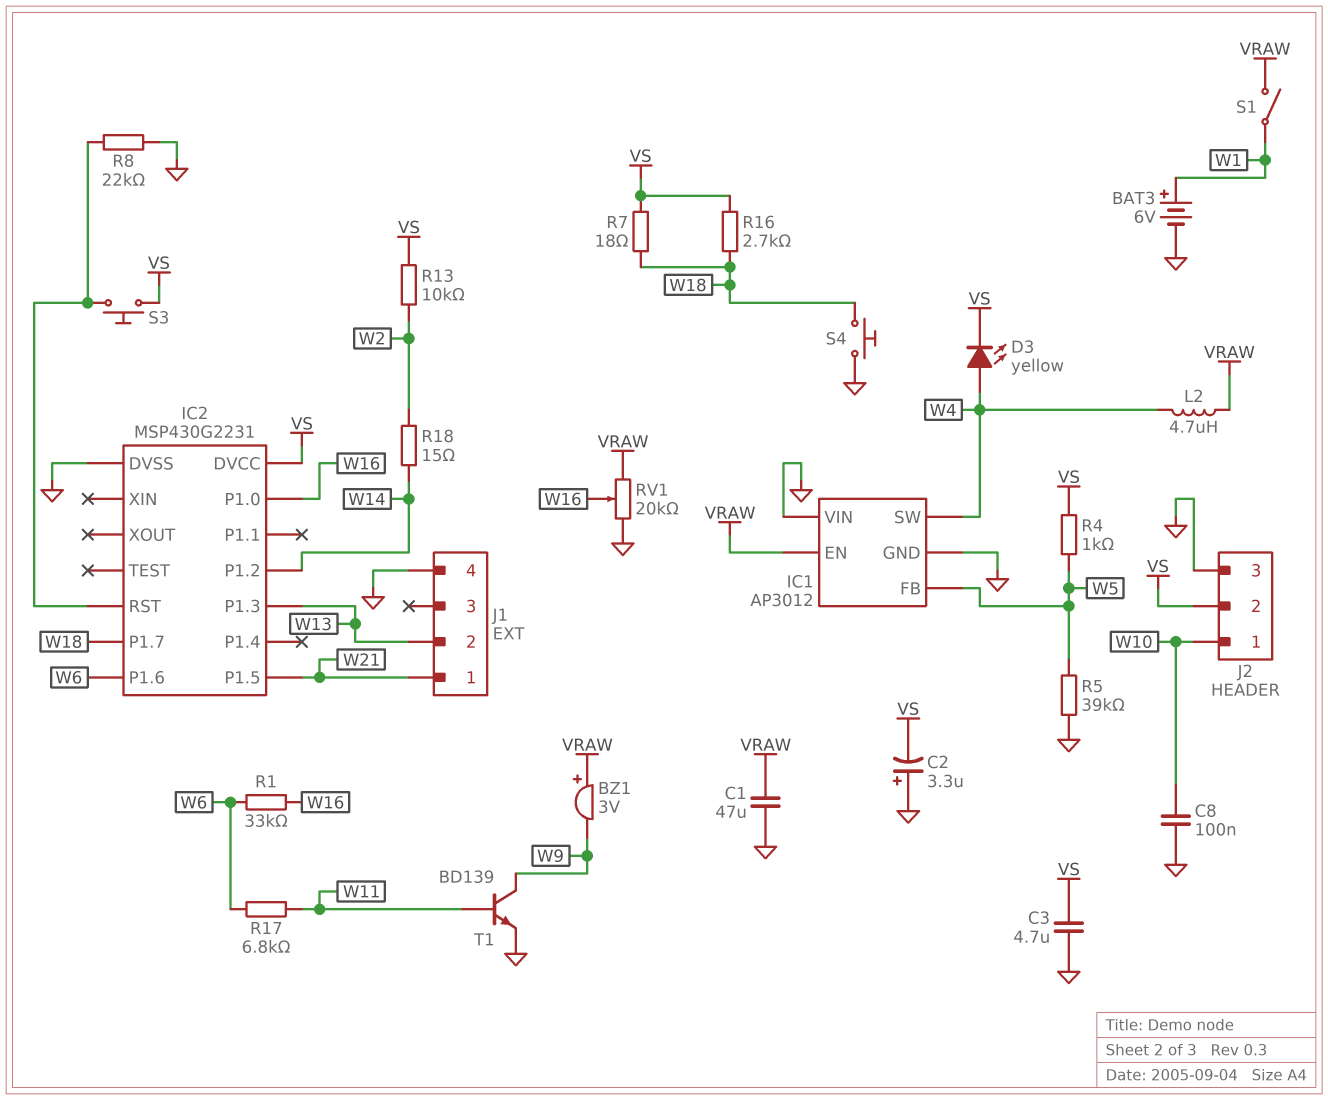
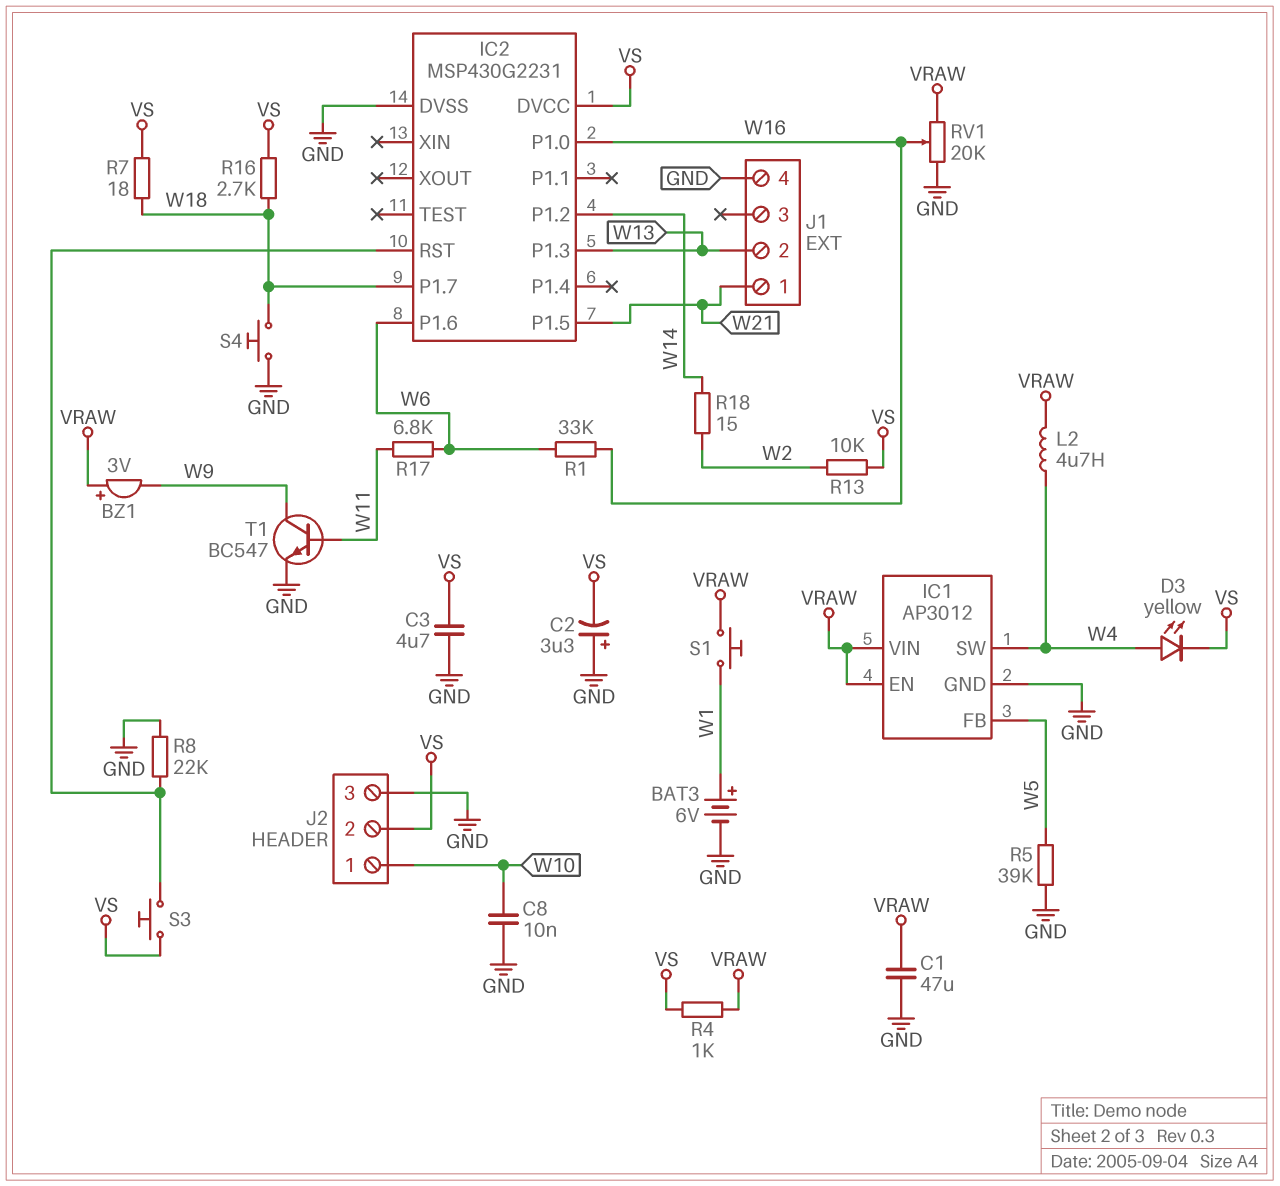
C8: 100nF (GND, W10) -> 10nF (GND, W10)
IC1 pin VIN: GND -> VRAW
R4: 1k (VS, W5) -> 1k (VRAW, VS)
S1: switch (VRAW, W1) -> button (VRAW, W1)
T1: NPN BD139 (B W11, C W9, E GND) -> NPN BC547 (B W11, C W9, E GND)

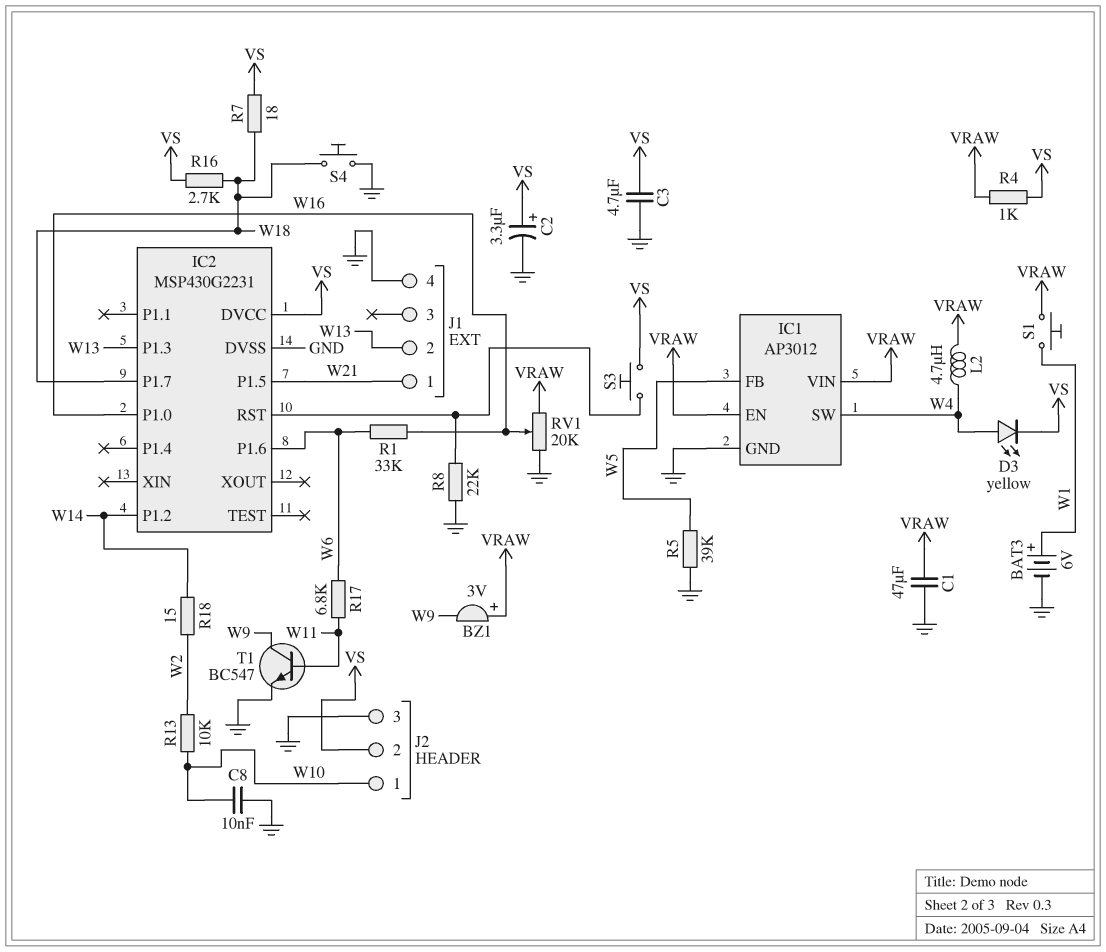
C2: 3.3uF (plus GND, minus VS) -> 3.3uF (plus VS, minus GND)
R13: 10k (VS, W2) -> 10k (W2, W10)

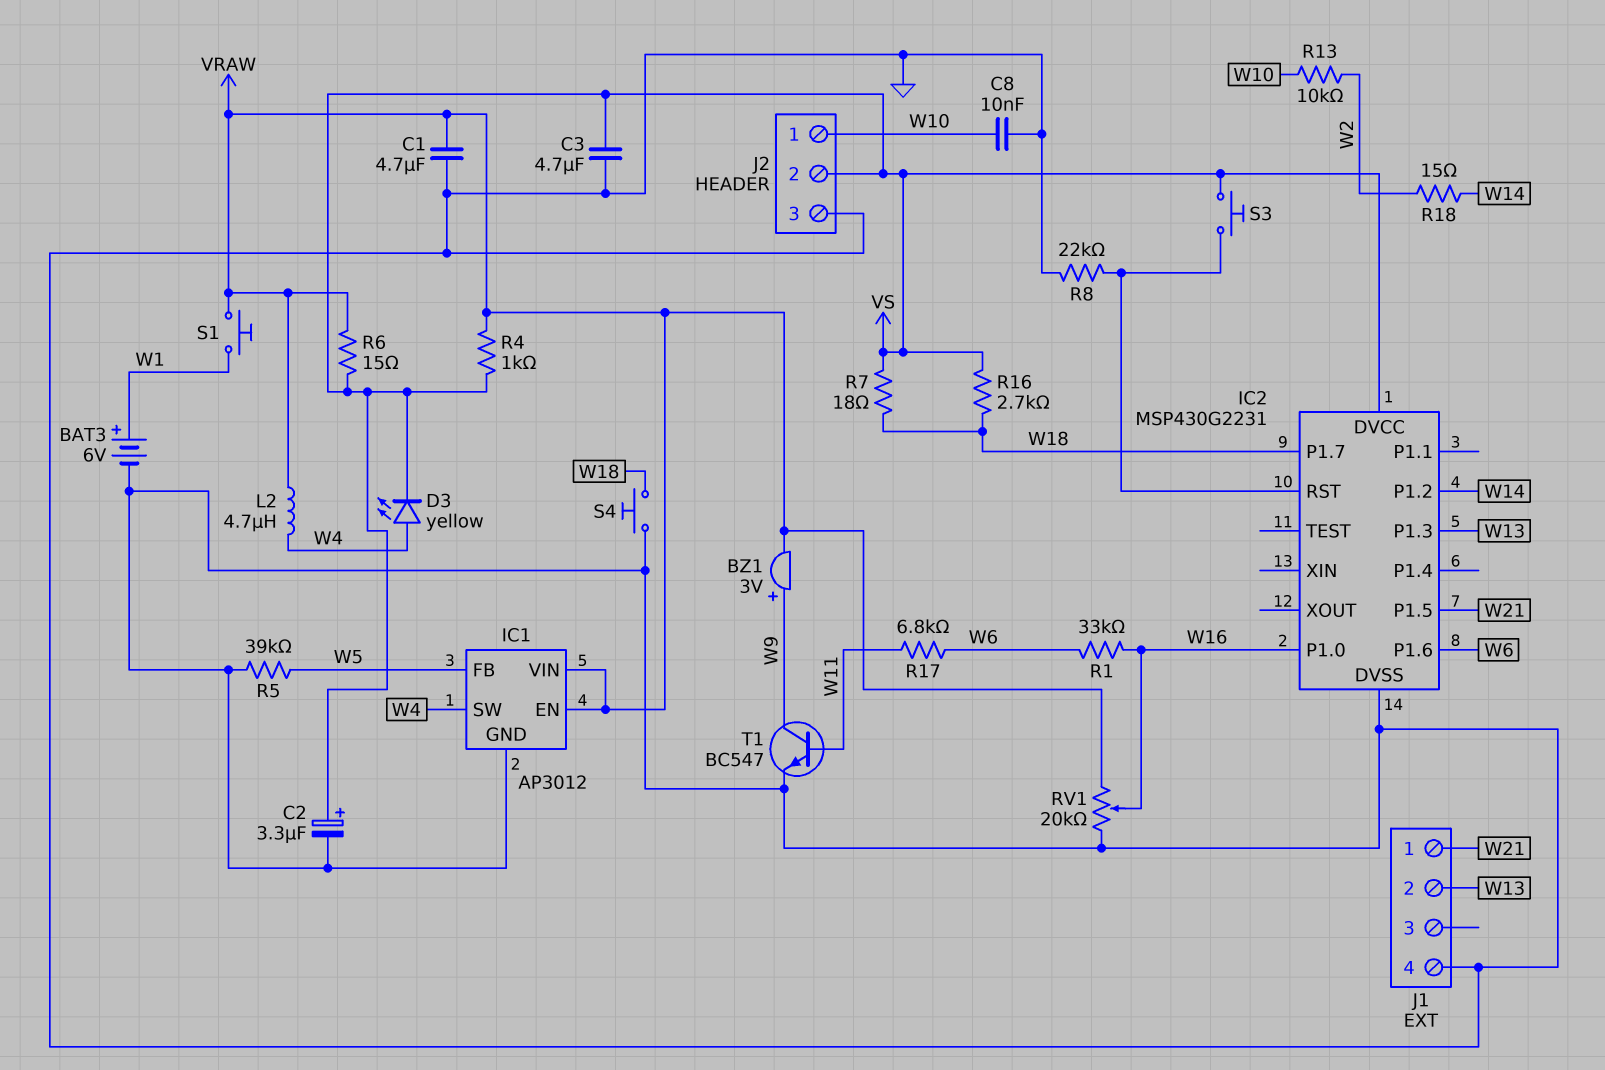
BZ1: buzzer 3V (plus VRAW, minus W9) -> buzzer 3V (plus W9, minus VRAW)
C1: 47uF (GND, VRAW) -> 4.7uF (GND, VRAW)
R6: none -> 15 (VRAW, VS)

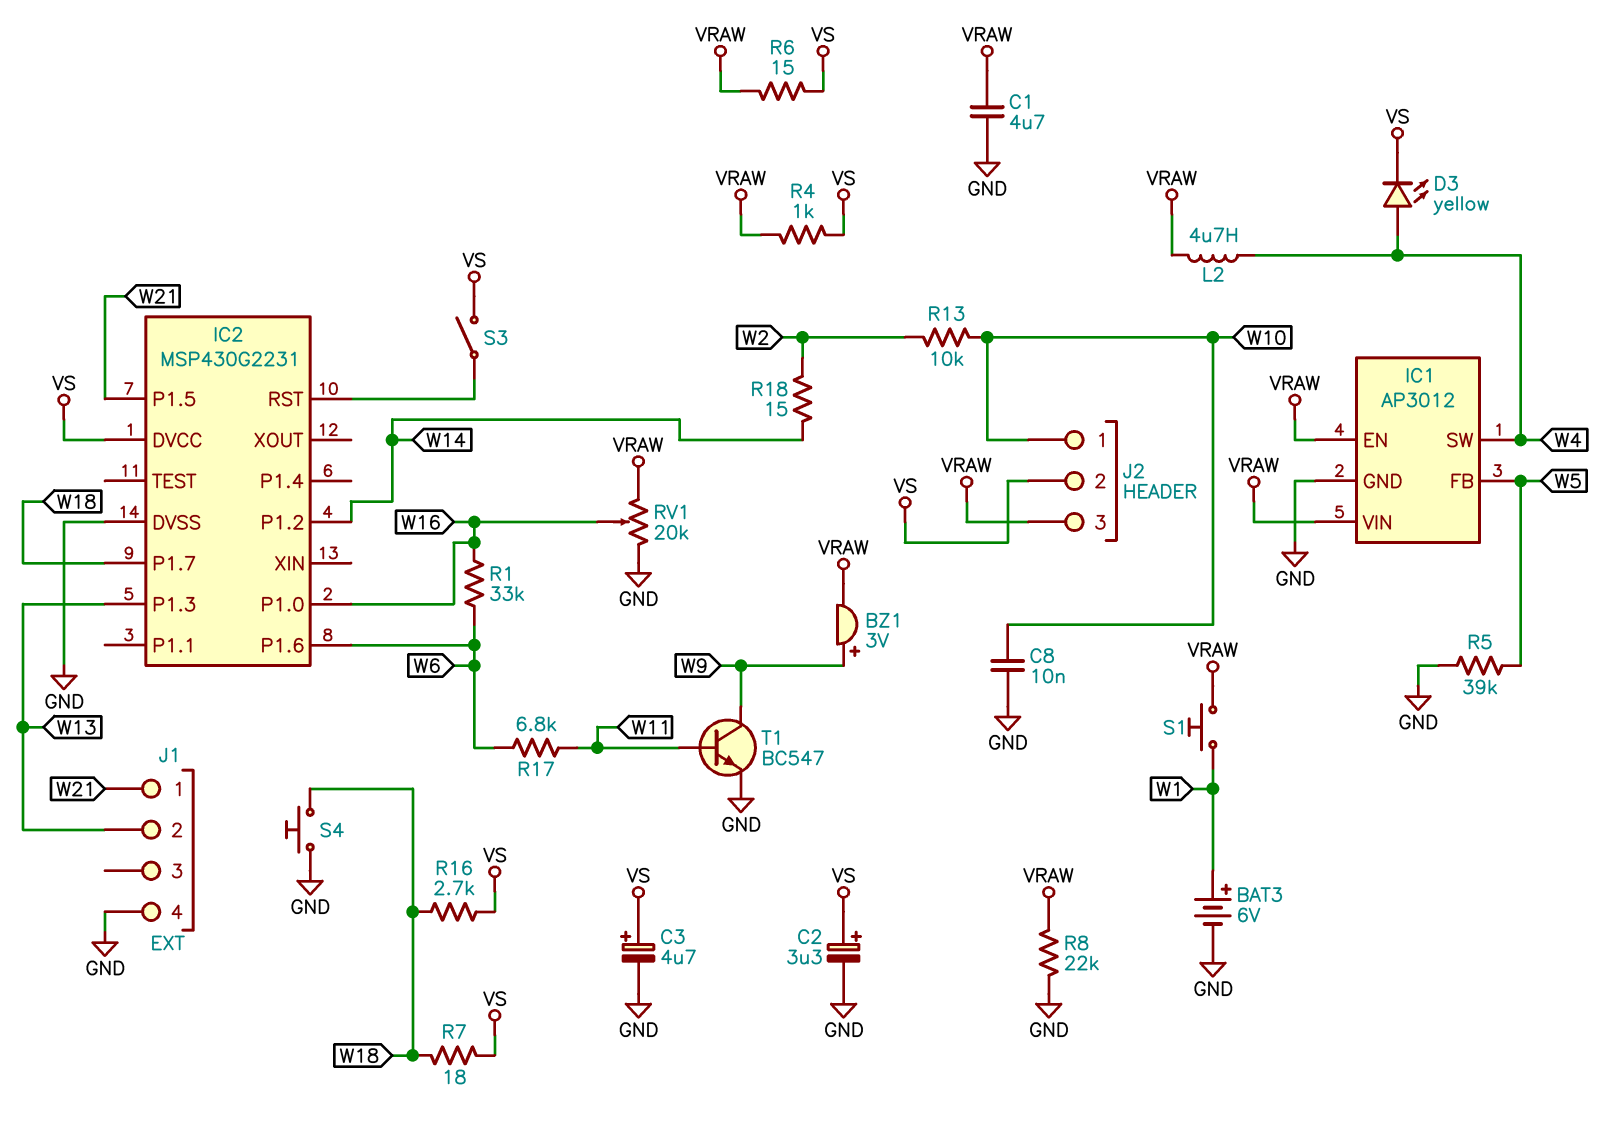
C3: 4.7uF (GND, VS) -> 4.7uF (plus VS, minus GND)
J2 pin 3: GND -> VRAW
R8: 22k (GND, IC2/RST) -> 22k (GND, VRAW)
S3: button (IC2/RST, VS) -> switch (IC2/RST, VS)

